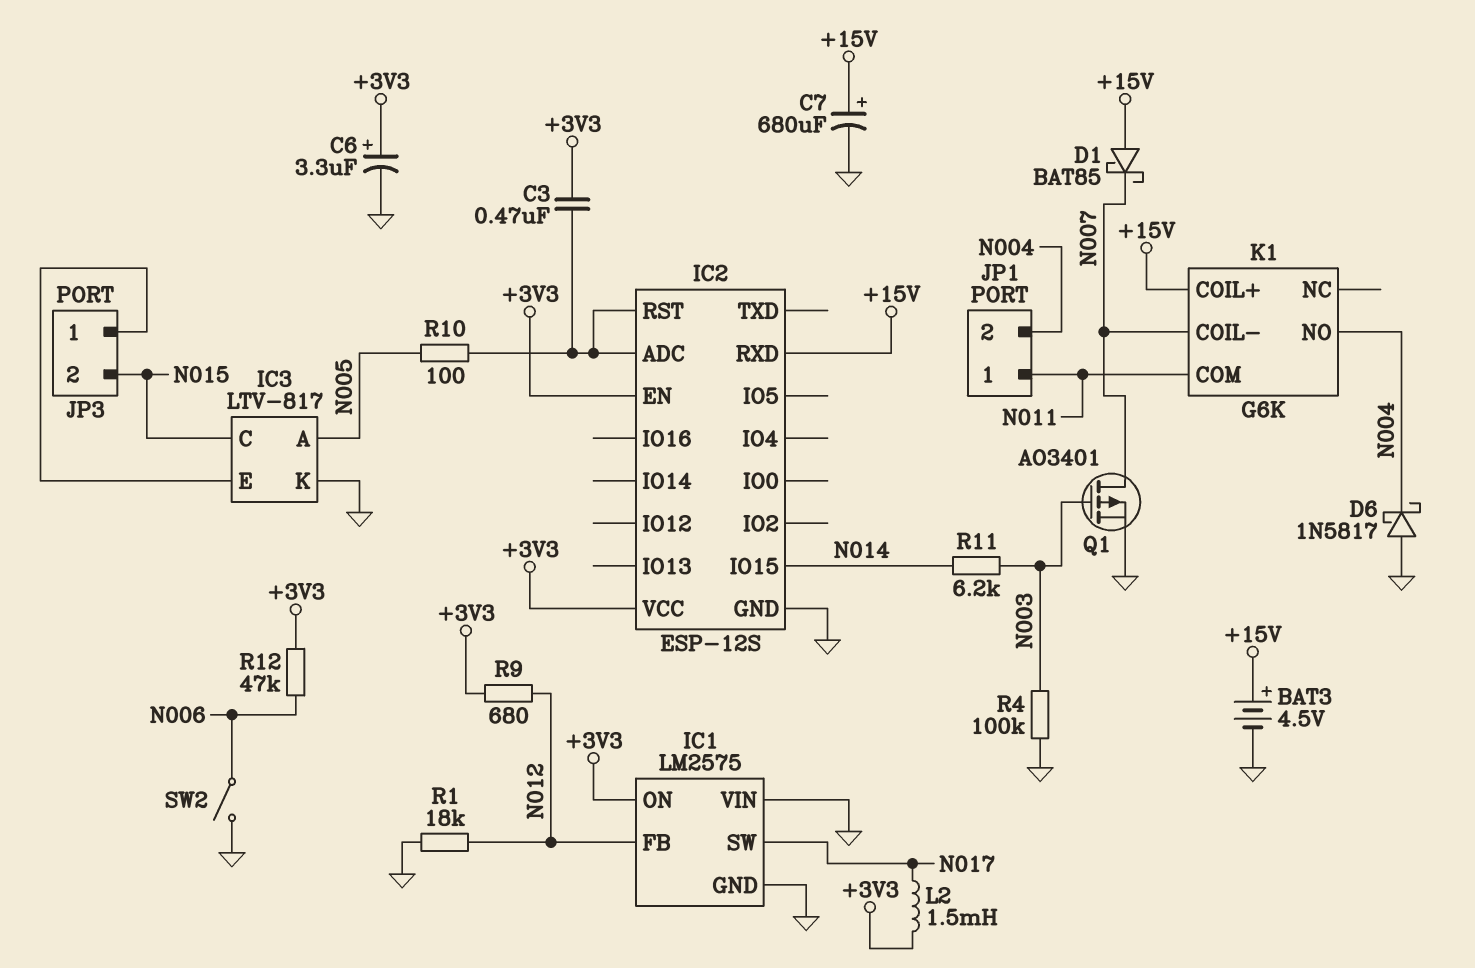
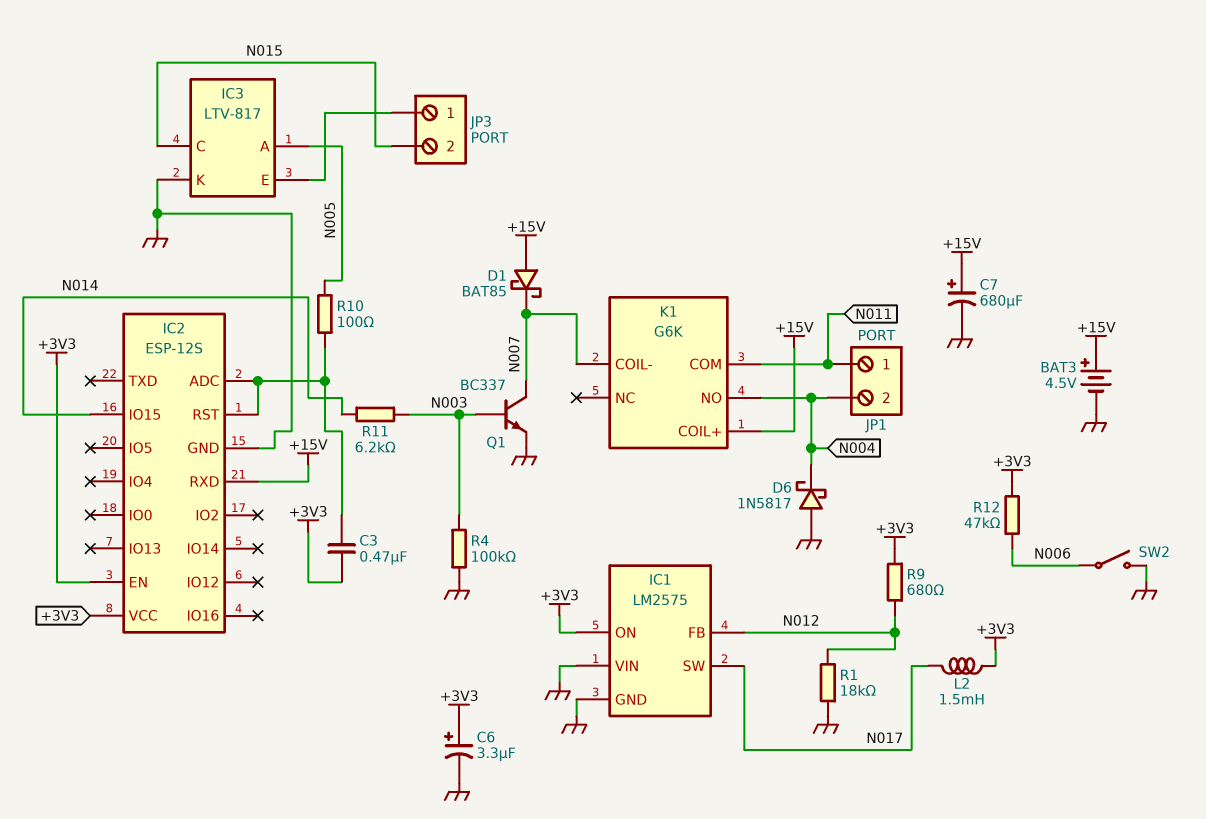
Q1: PMOS AO3401 (G N003, D N007, S GND) -> NPN BC337 (B N003, C N007, E GND)

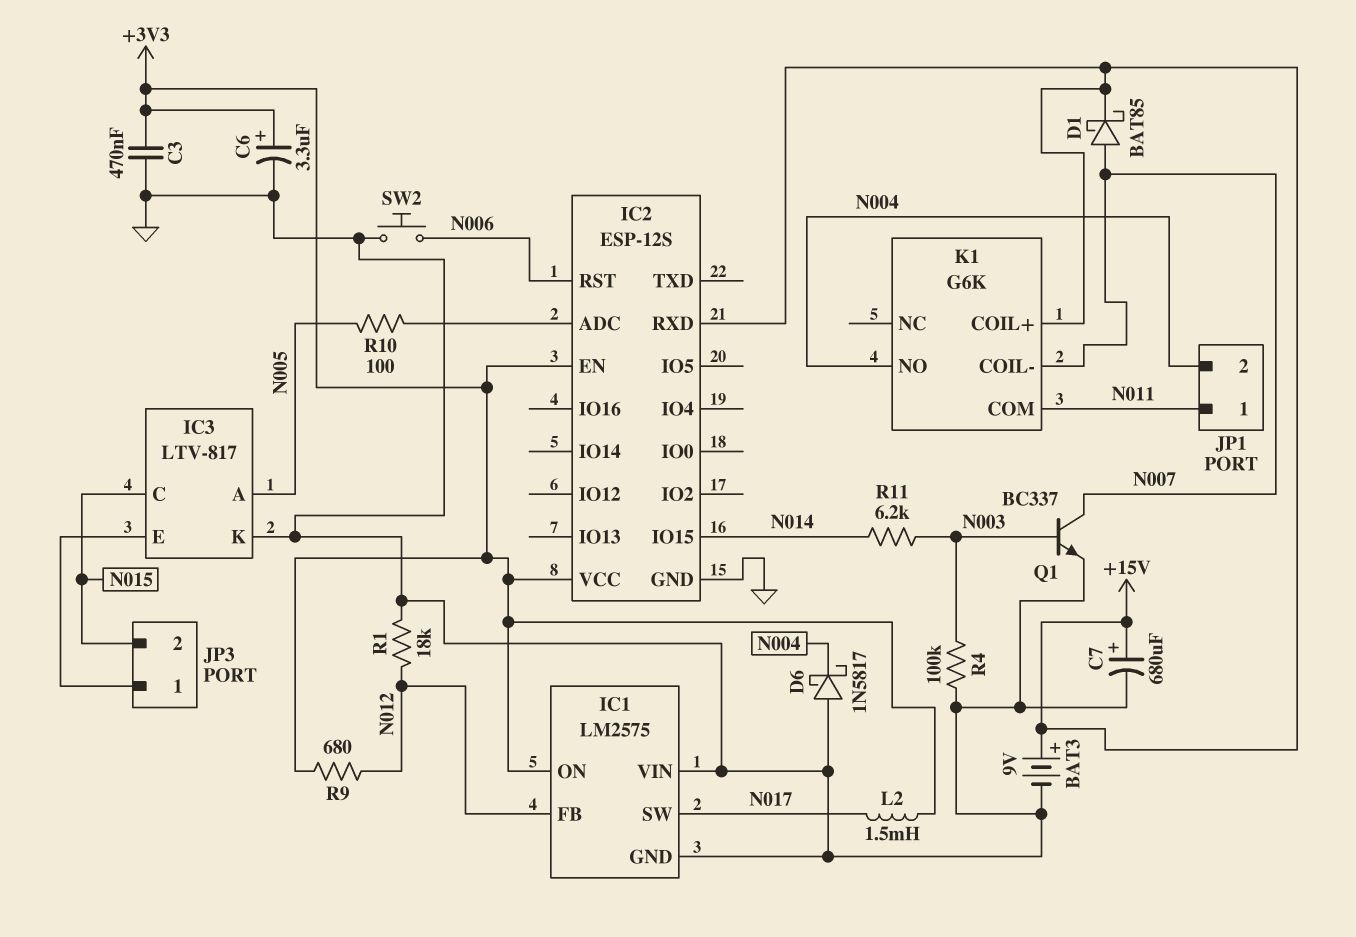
BAT3: 4.5V (plus +15V, minus GND) -> 9V (plus +15V, minus GND)
C3: 470nF (+3V3, IC2/ADC) -> 470nF (+3V3, GND)
D1: schottky BAT85 (A +15V, K N007) -> schottky BAT85 (A N007, K +15V)
IC2 pin RST: IC2/ADC -> N006
R12: 47k (+3V3, N006) -> none
SW2: switch (GND, N006) -> button (GND, N006)

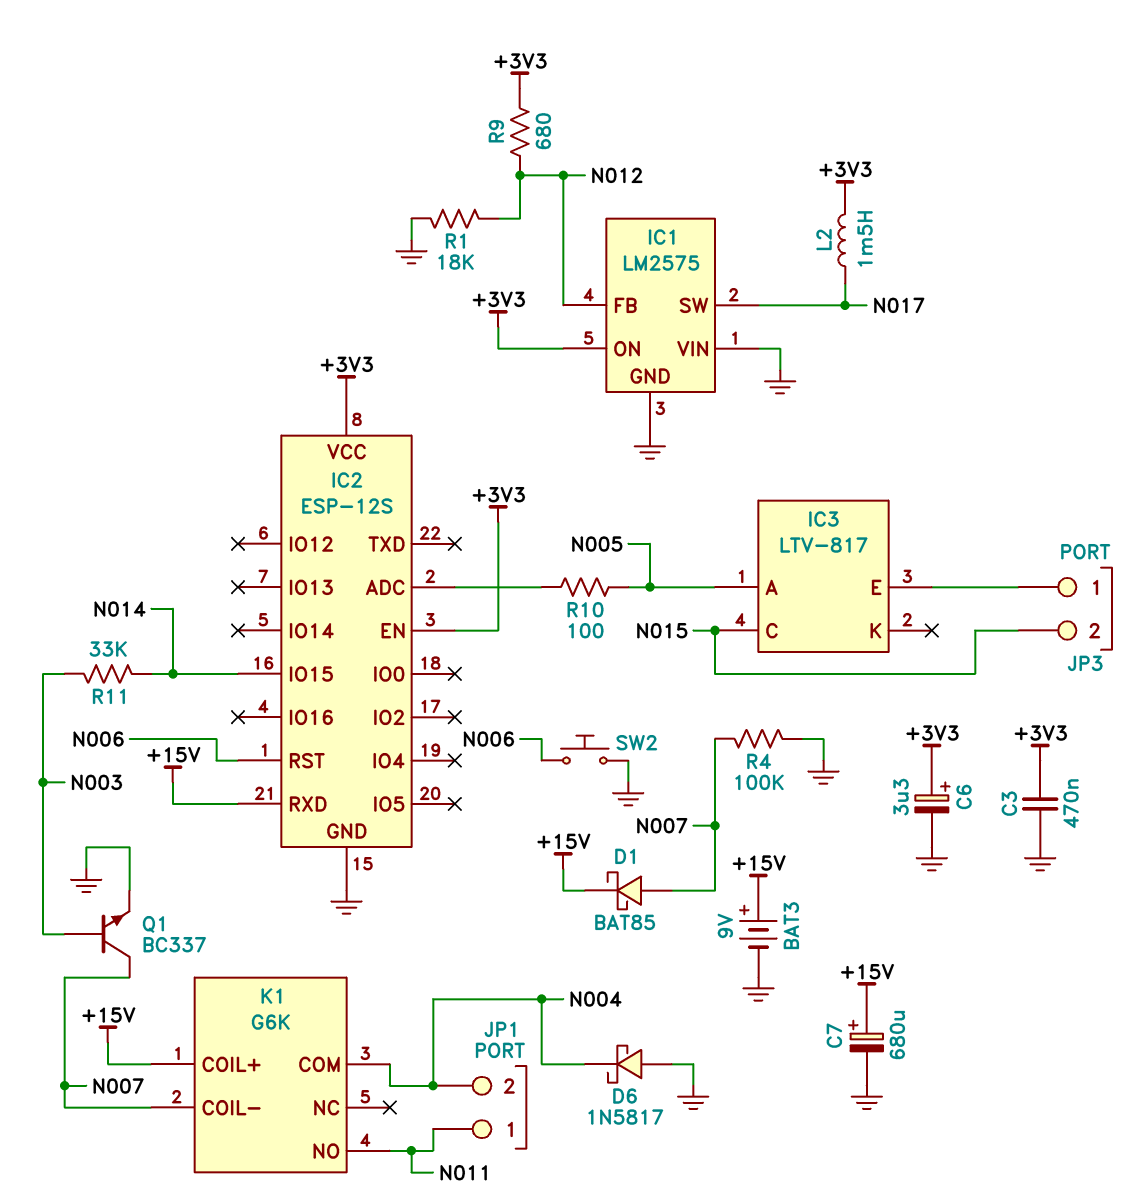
IC3 pin K: GND -> none
K1 pin COM: N011 -> N004
K1 pin NO: N004 -> N011
R4: 100k (GND, N003) -> 100k (GND, N007)
R11: 6.2k (N003, N014) -> 33k (N003, N014)

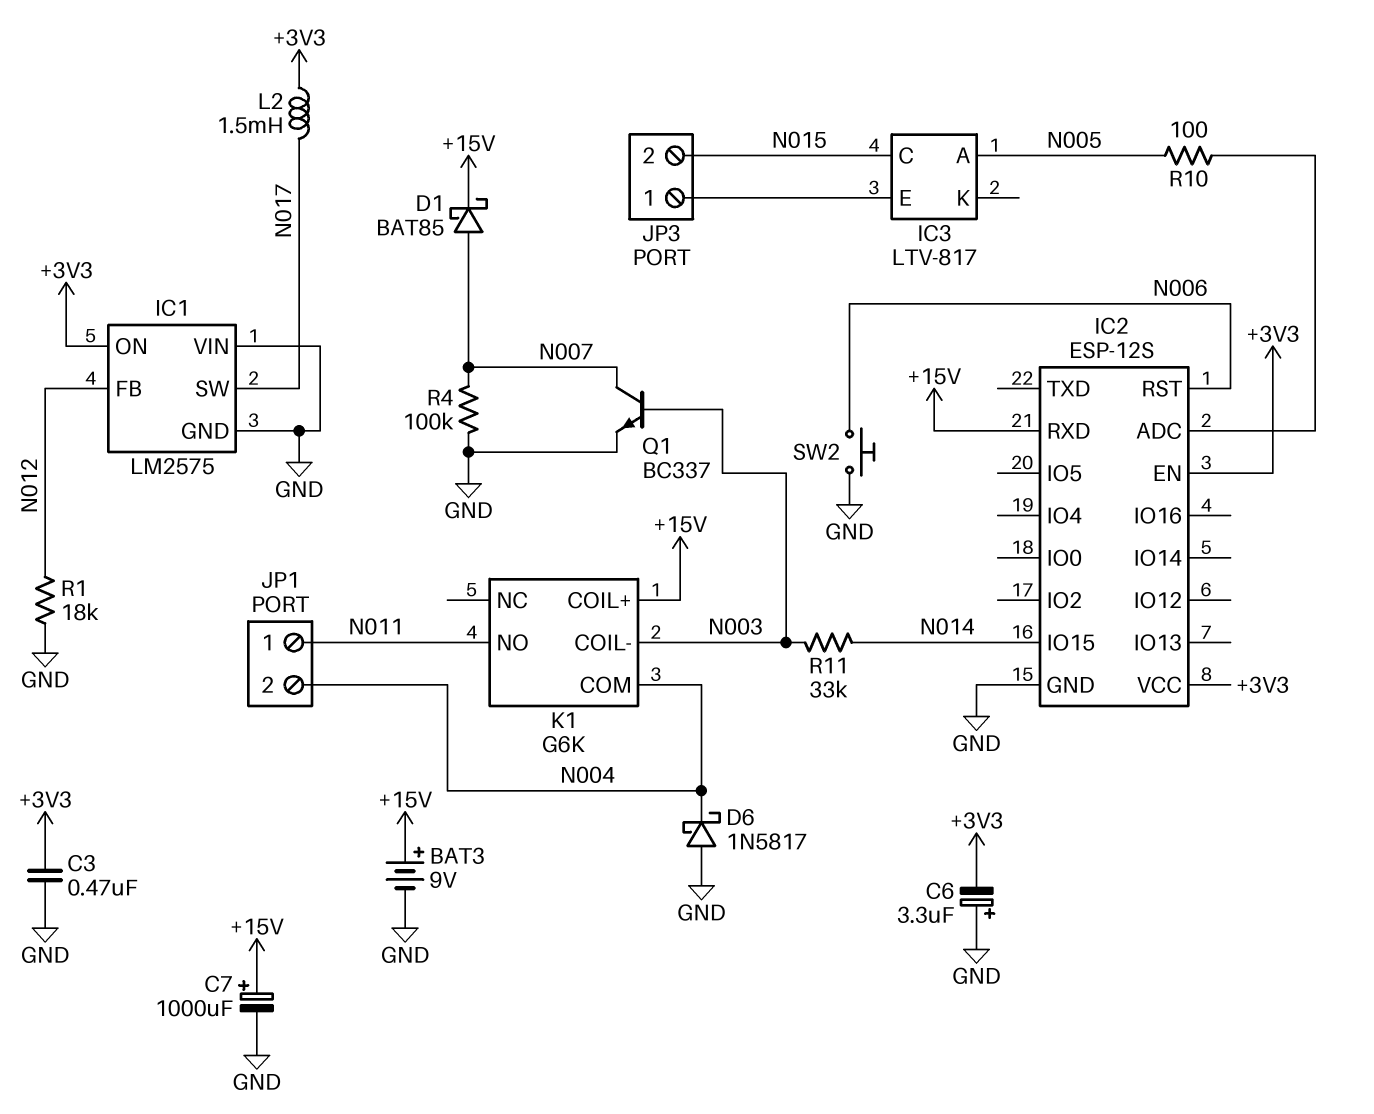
C6: 3.3uF (plus +3V3, minus GND) -> 3.3uF (plus GND, minus +3V3)
C7: 680uF (plus +15V, minus GND) -> 1000uF (plus +15V, minus GND)
K1 pin COIL-: N007 -> N003
R9: 680 (+3V3, N012) -> none

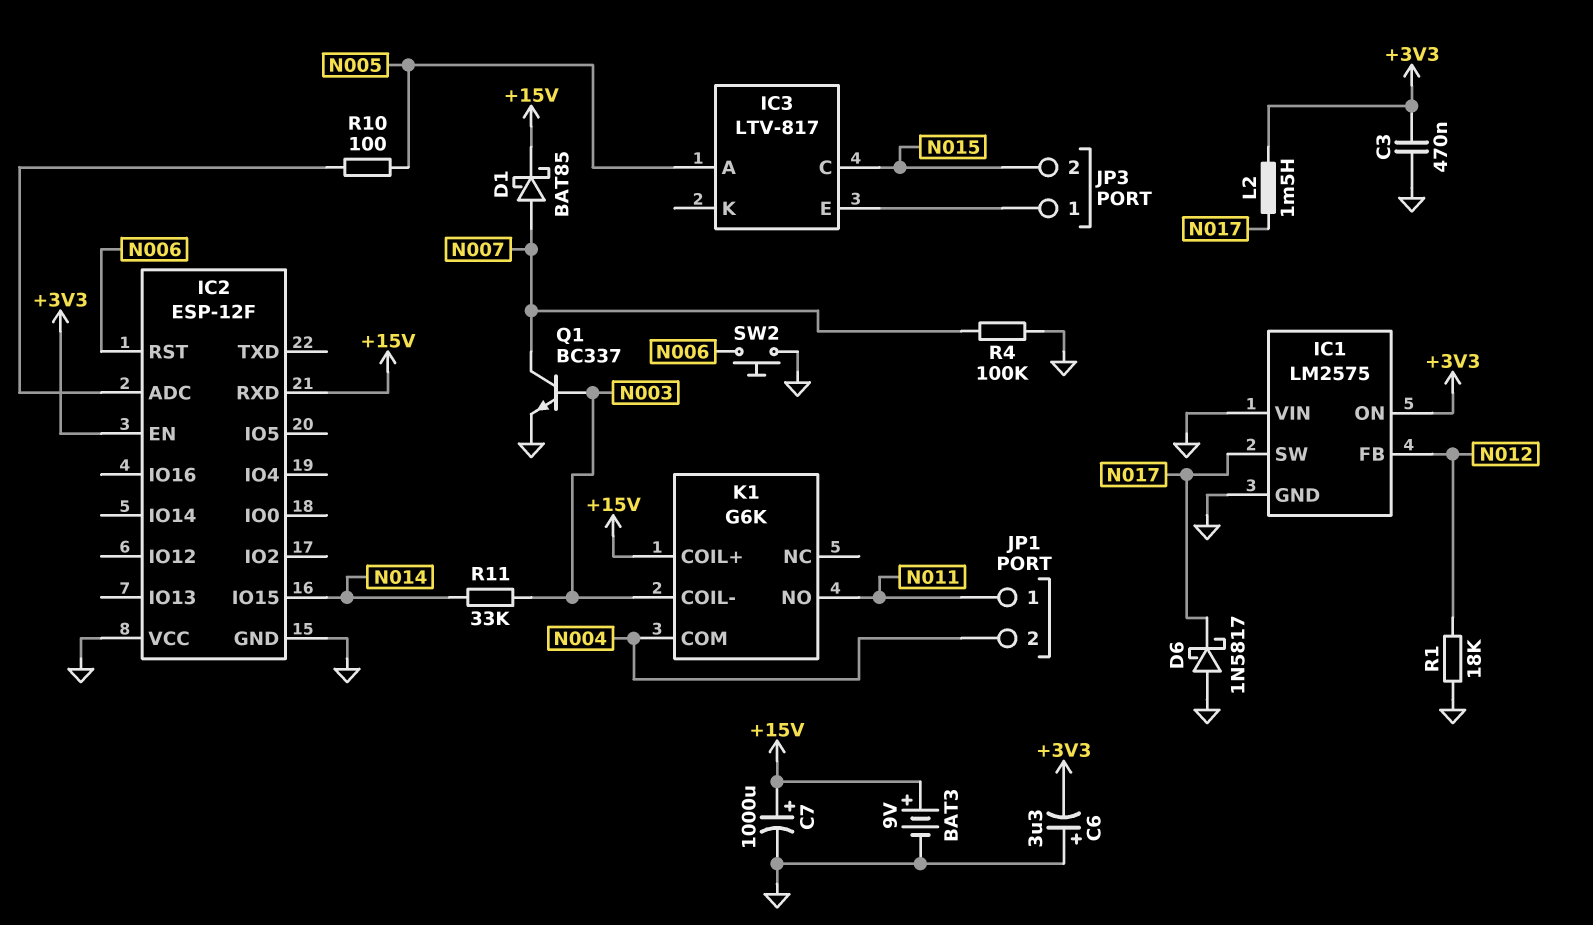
D6: schottky 1N5817 (A GND, K N004) -> schottky 1N5817 (A GND, K N017)
IC2: ESP-12S -> ESP-12F
IC2 pin VCC: +3V3 -> GND

